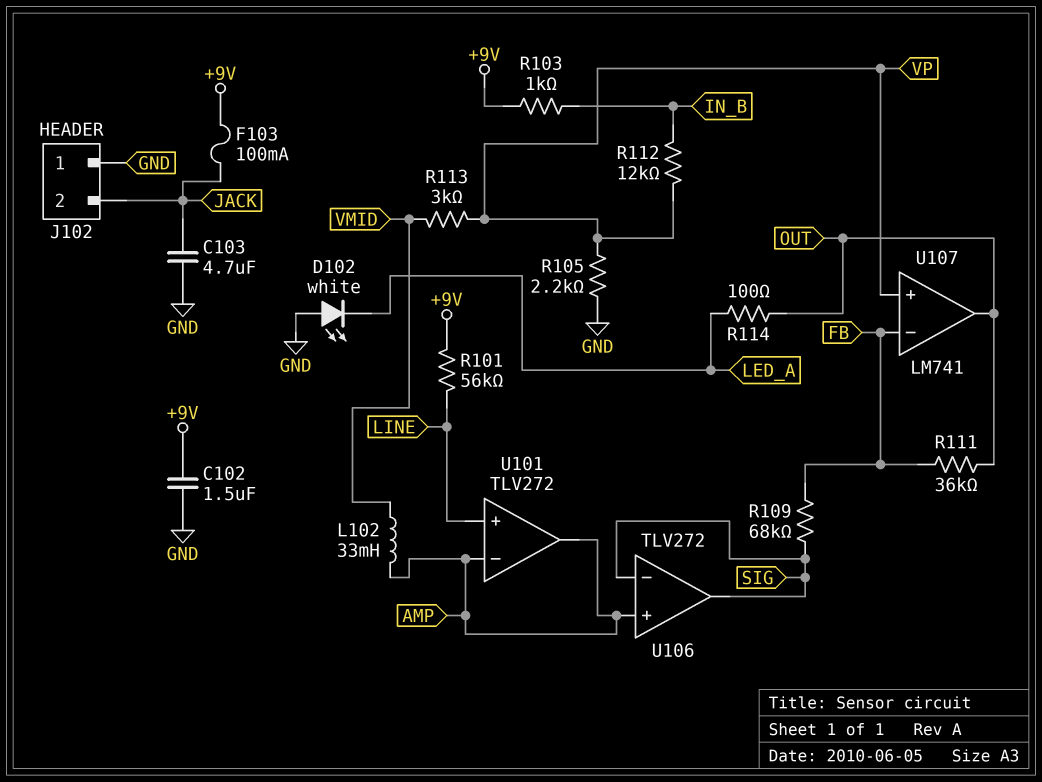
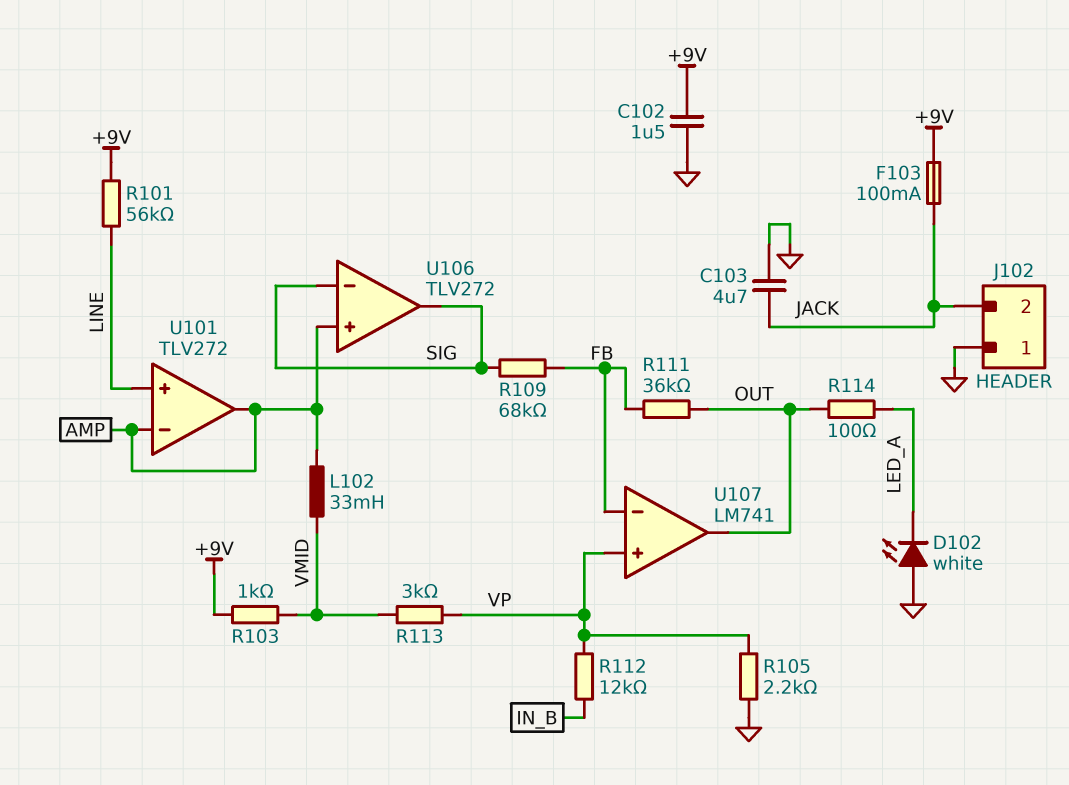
R103: 1k (+9V, IN_B) -> 1k (+9V, VMID)

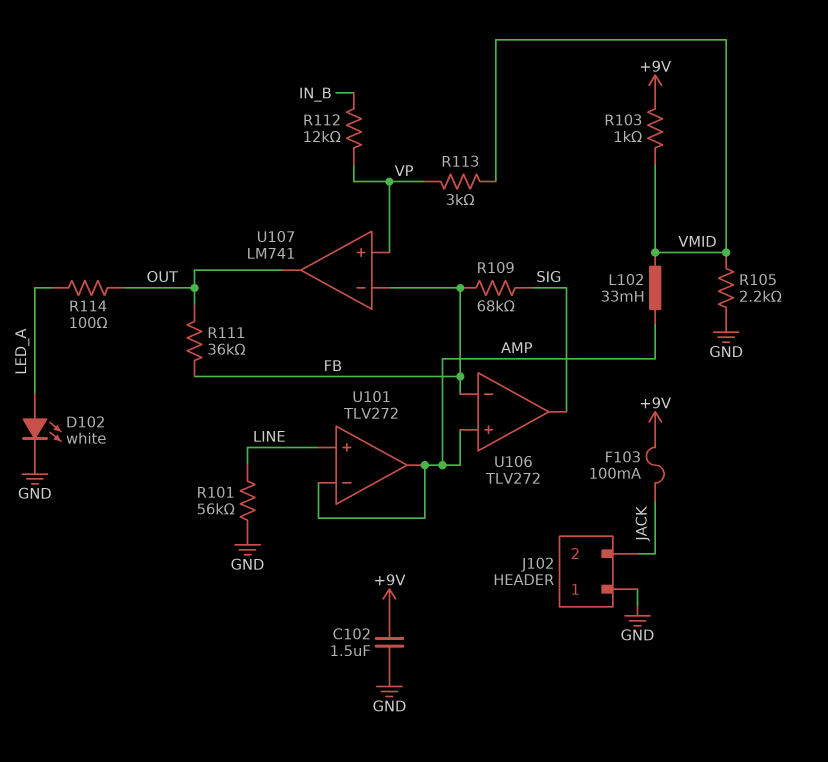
C103: 4.7uF (GND, JACK) -> none
D102: LED white (A GND, K LED_A) -> LED white (A LED_A, K GND)
R101: 56k (+9V, LINE) -> 56k (GND, LINE)
R105: 2.2k (GND, VP) -> 2.2k (GND, VMID)
U106 pin in-: SIG -> FB

